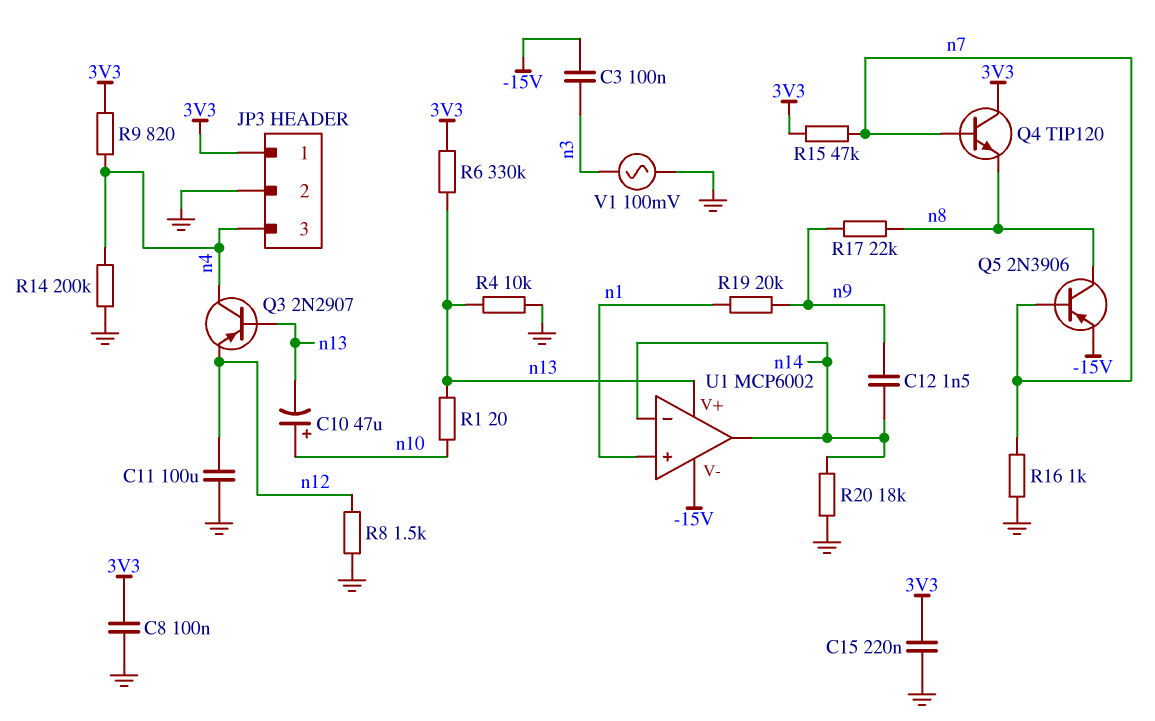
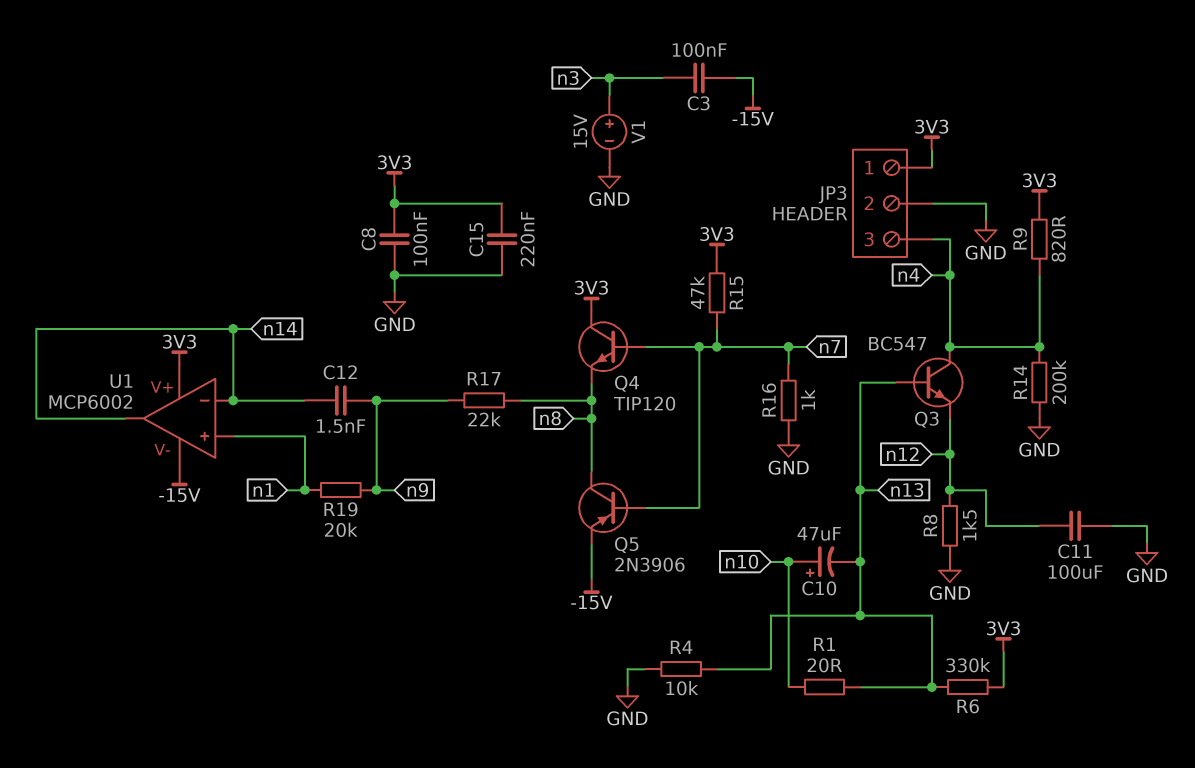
Q3: PNP 2N2907 (B n13, C n4, E n12) -> NPN BC547 (B n13, C n4, E n12)
R20: 18k (GND, n14) -> none
U1 pin V+: n13 -> 3V3
V1: AC 100mV (GND, n3) -> 15V (plus n3, minus GND)

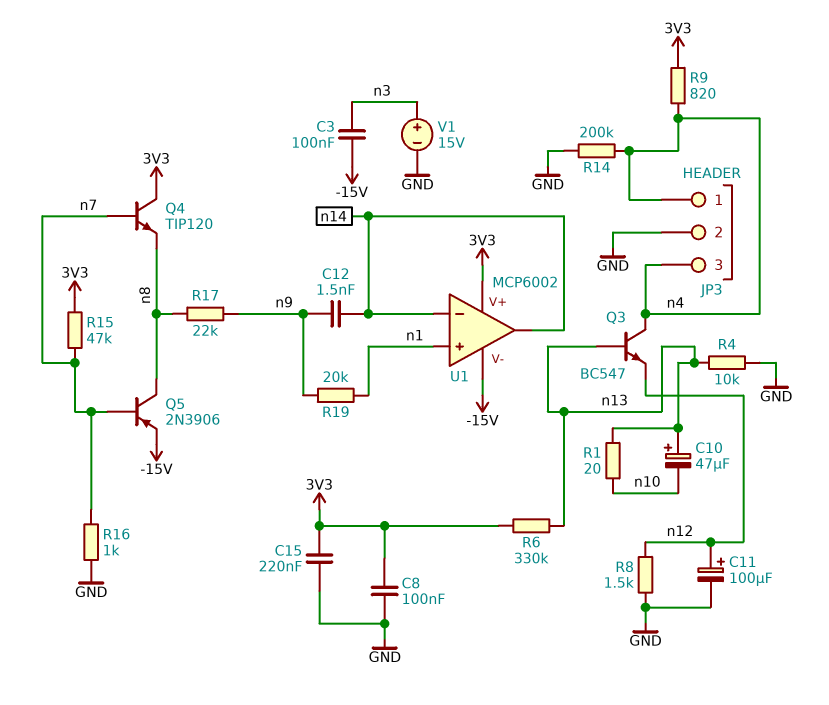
C10: 47uF (plus n10, minus n13) -> 47uF (plus n13, minus n10)
C11: 100uF (GND, n12) -> 100uF (plus n12, minus GND)
JP3 pin 1: 3V3 -> n4

